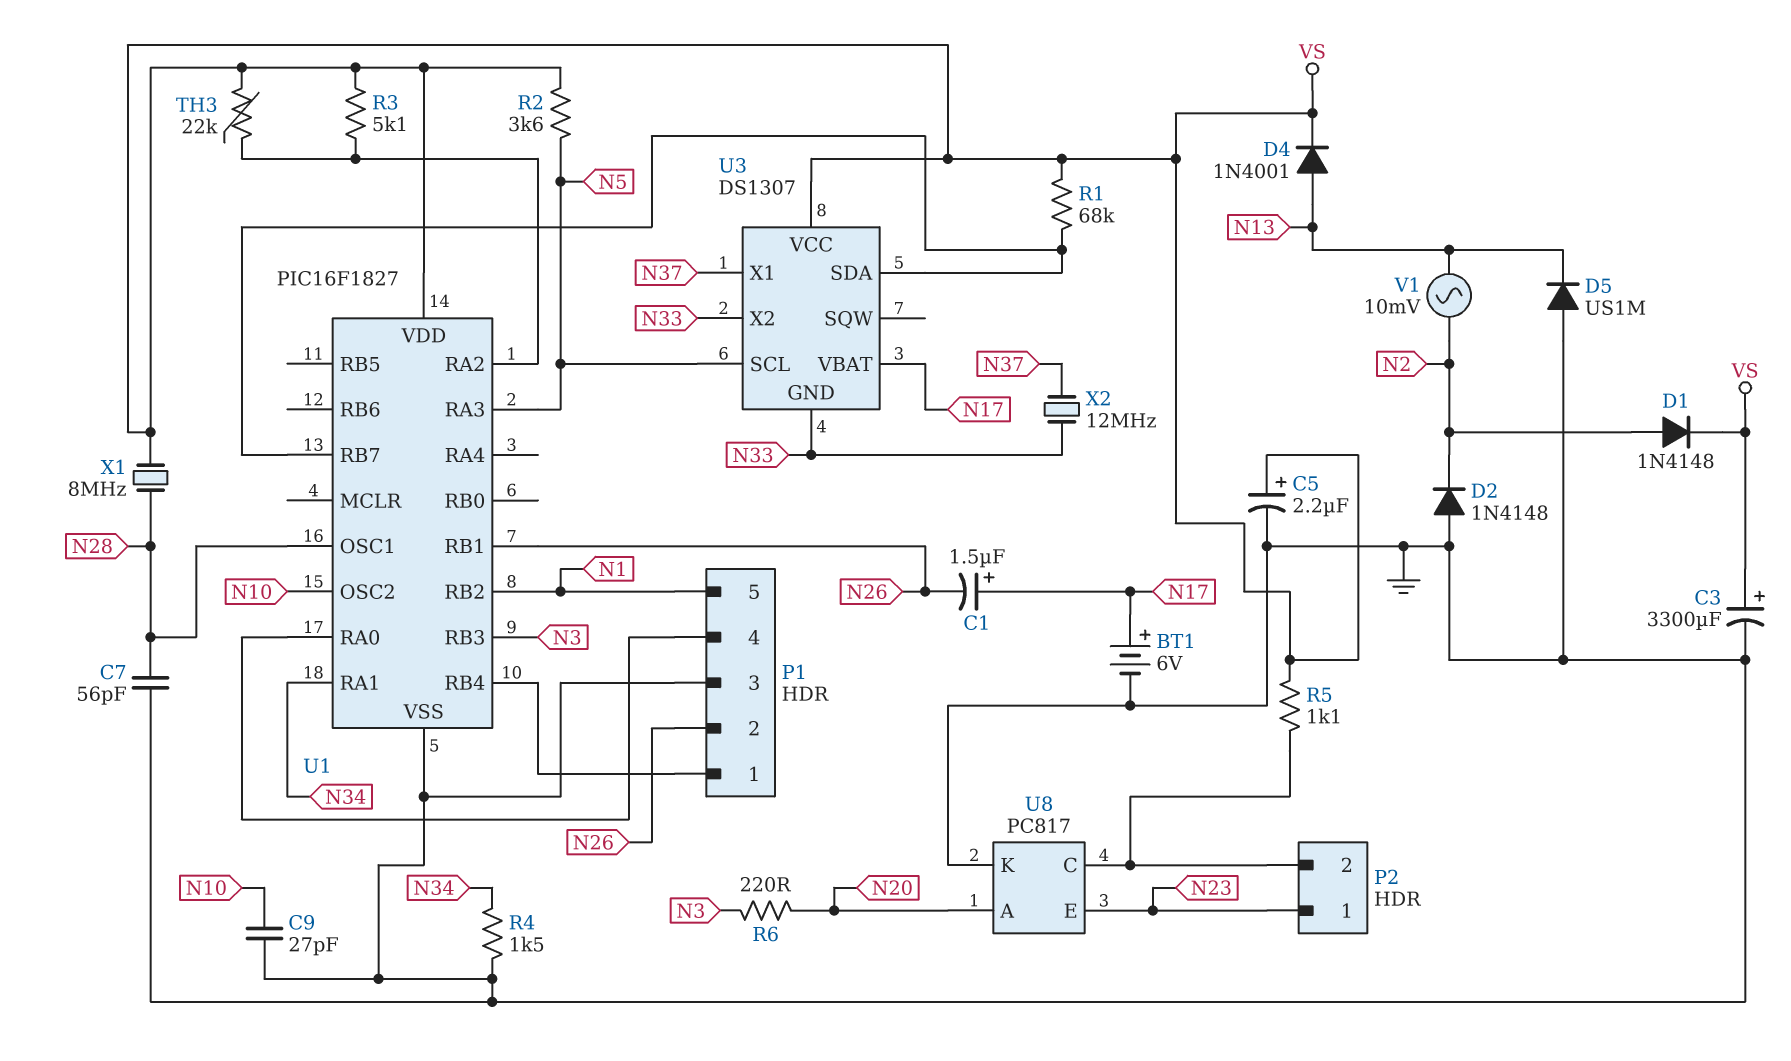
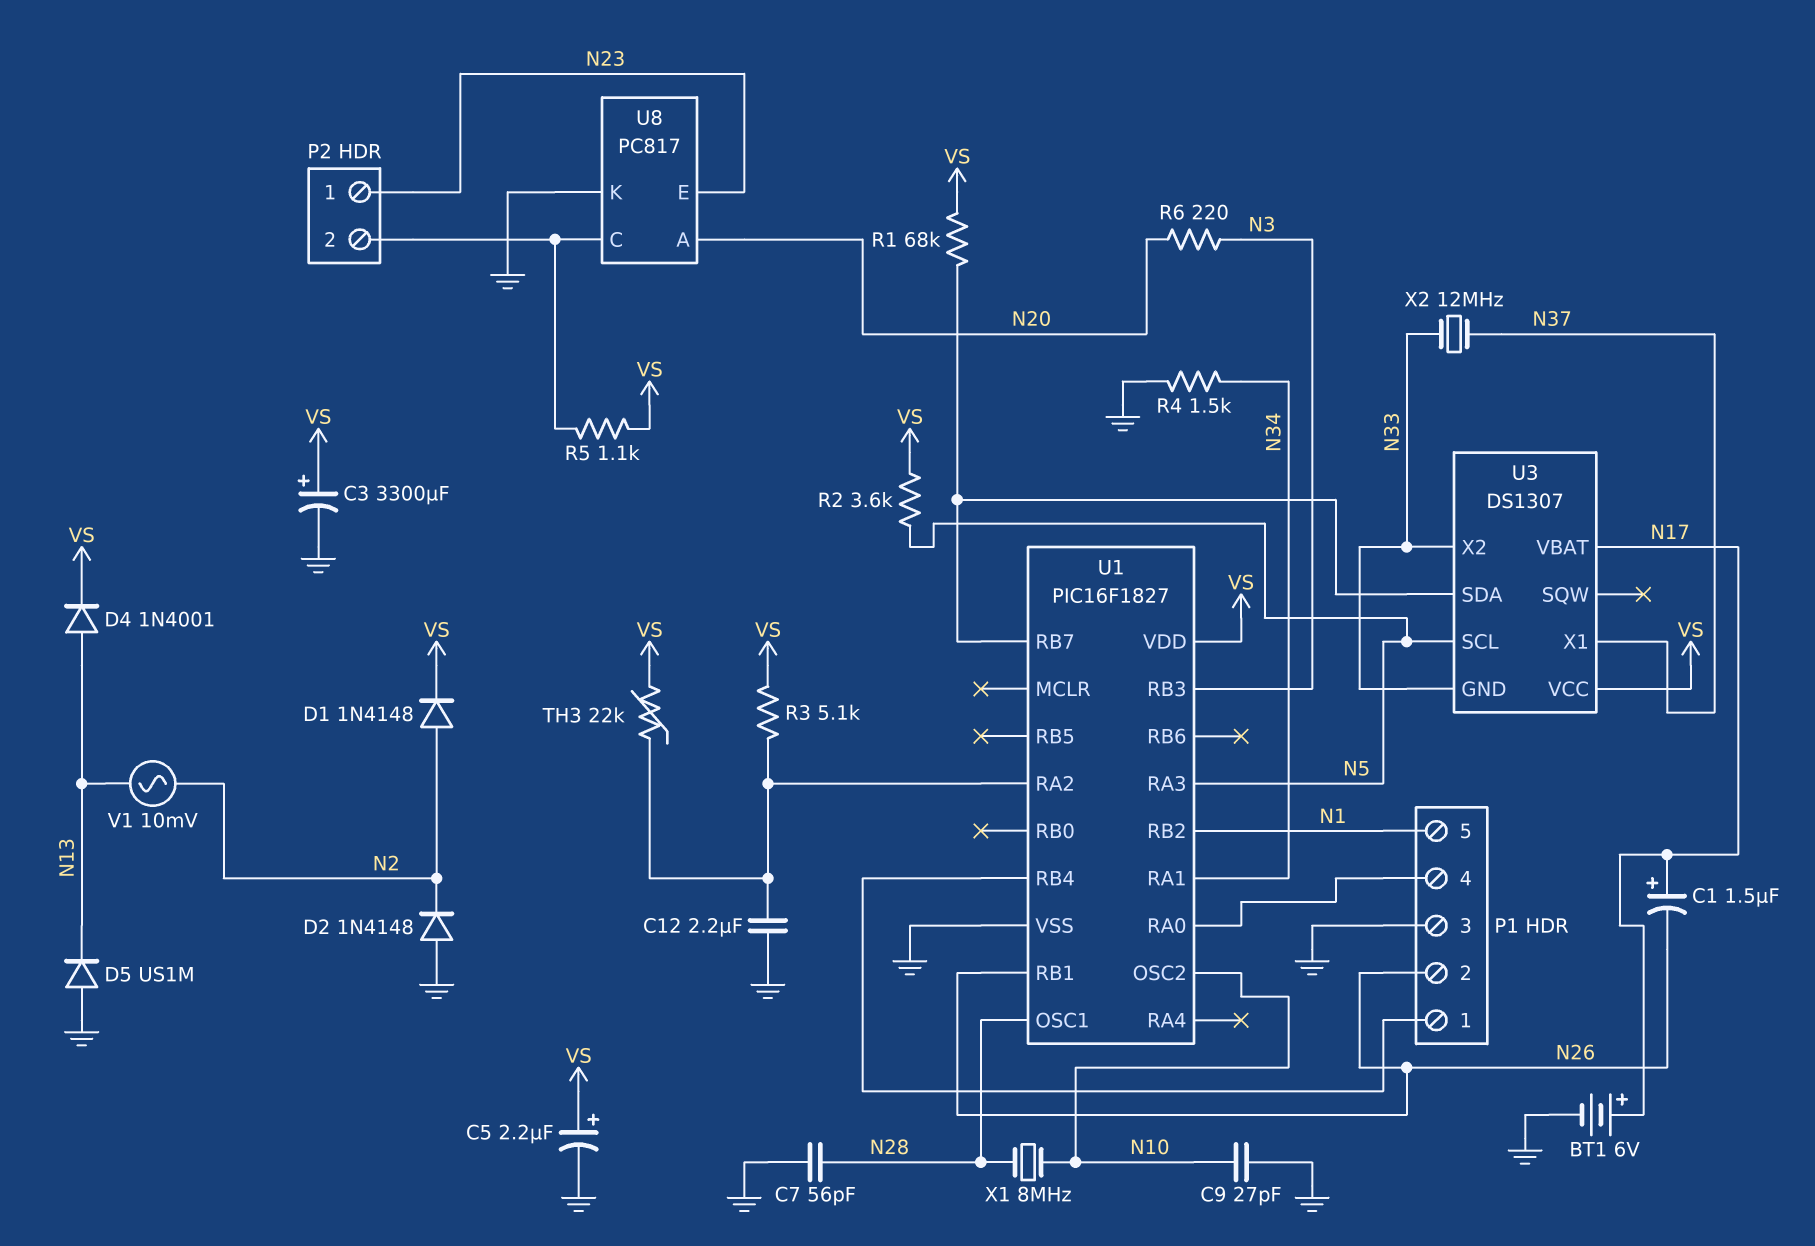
C12: none -> 2.2uF (GND, U1/RA2)
X1: 8MHz (N28, VS) -> 8MHz (N10, N28)

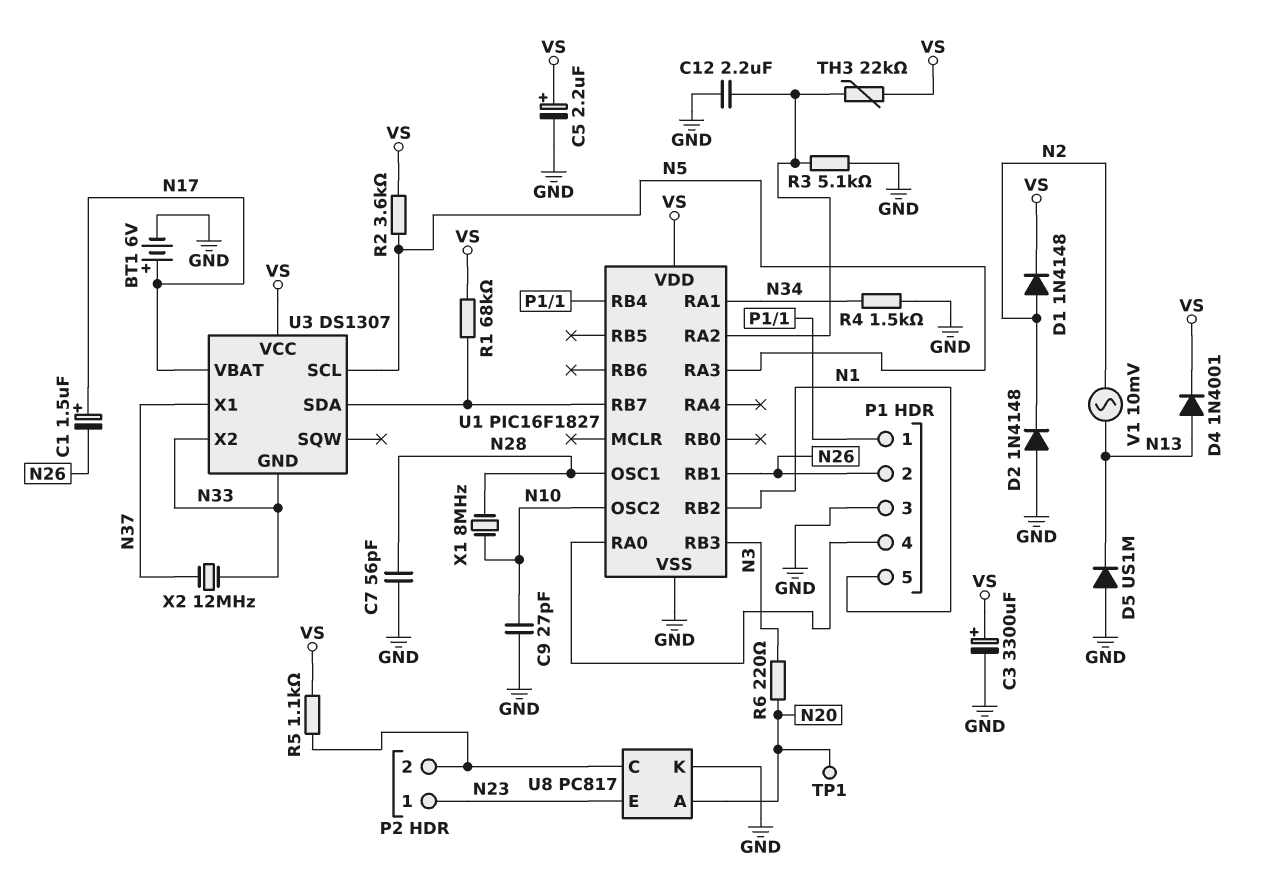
R3: 5.1k (U1/RA2, VS) -> 5.1k (GND, U1/RA2)
TP1: none -> test point (N20)

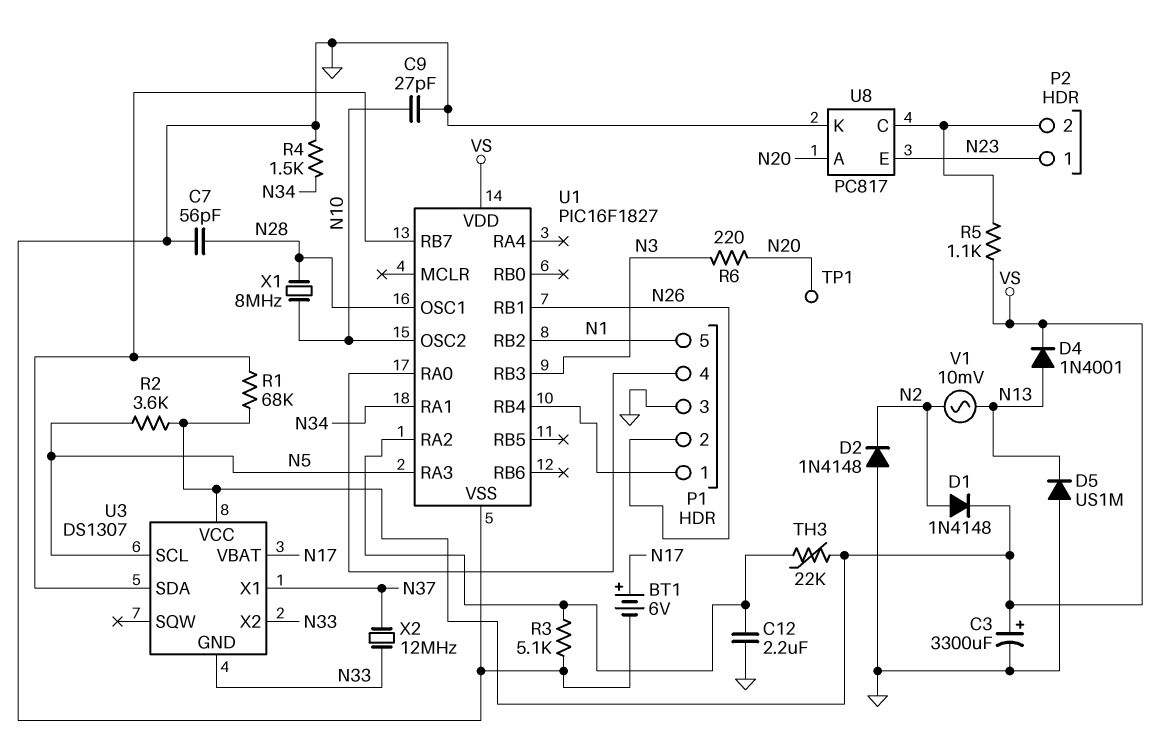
C1: 1.5uF (plus N17, minus N26) -> none
C5: 2.2uF (plus VS, minus GND) -> none

